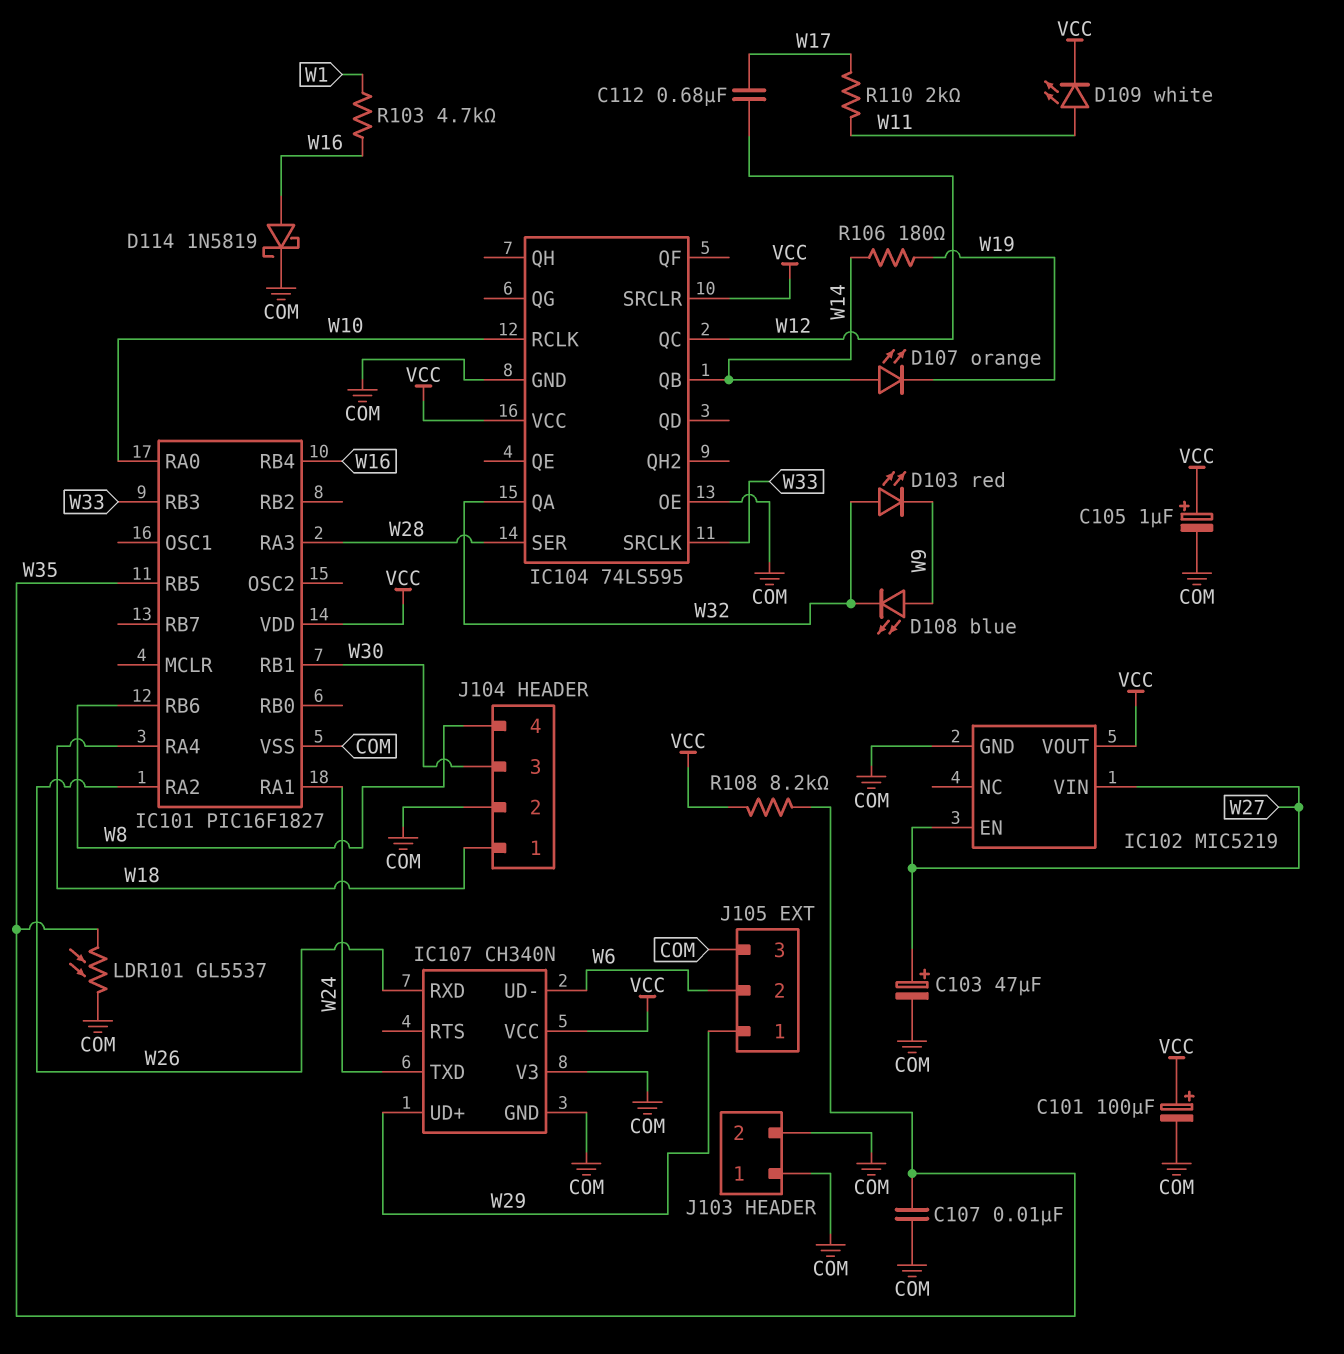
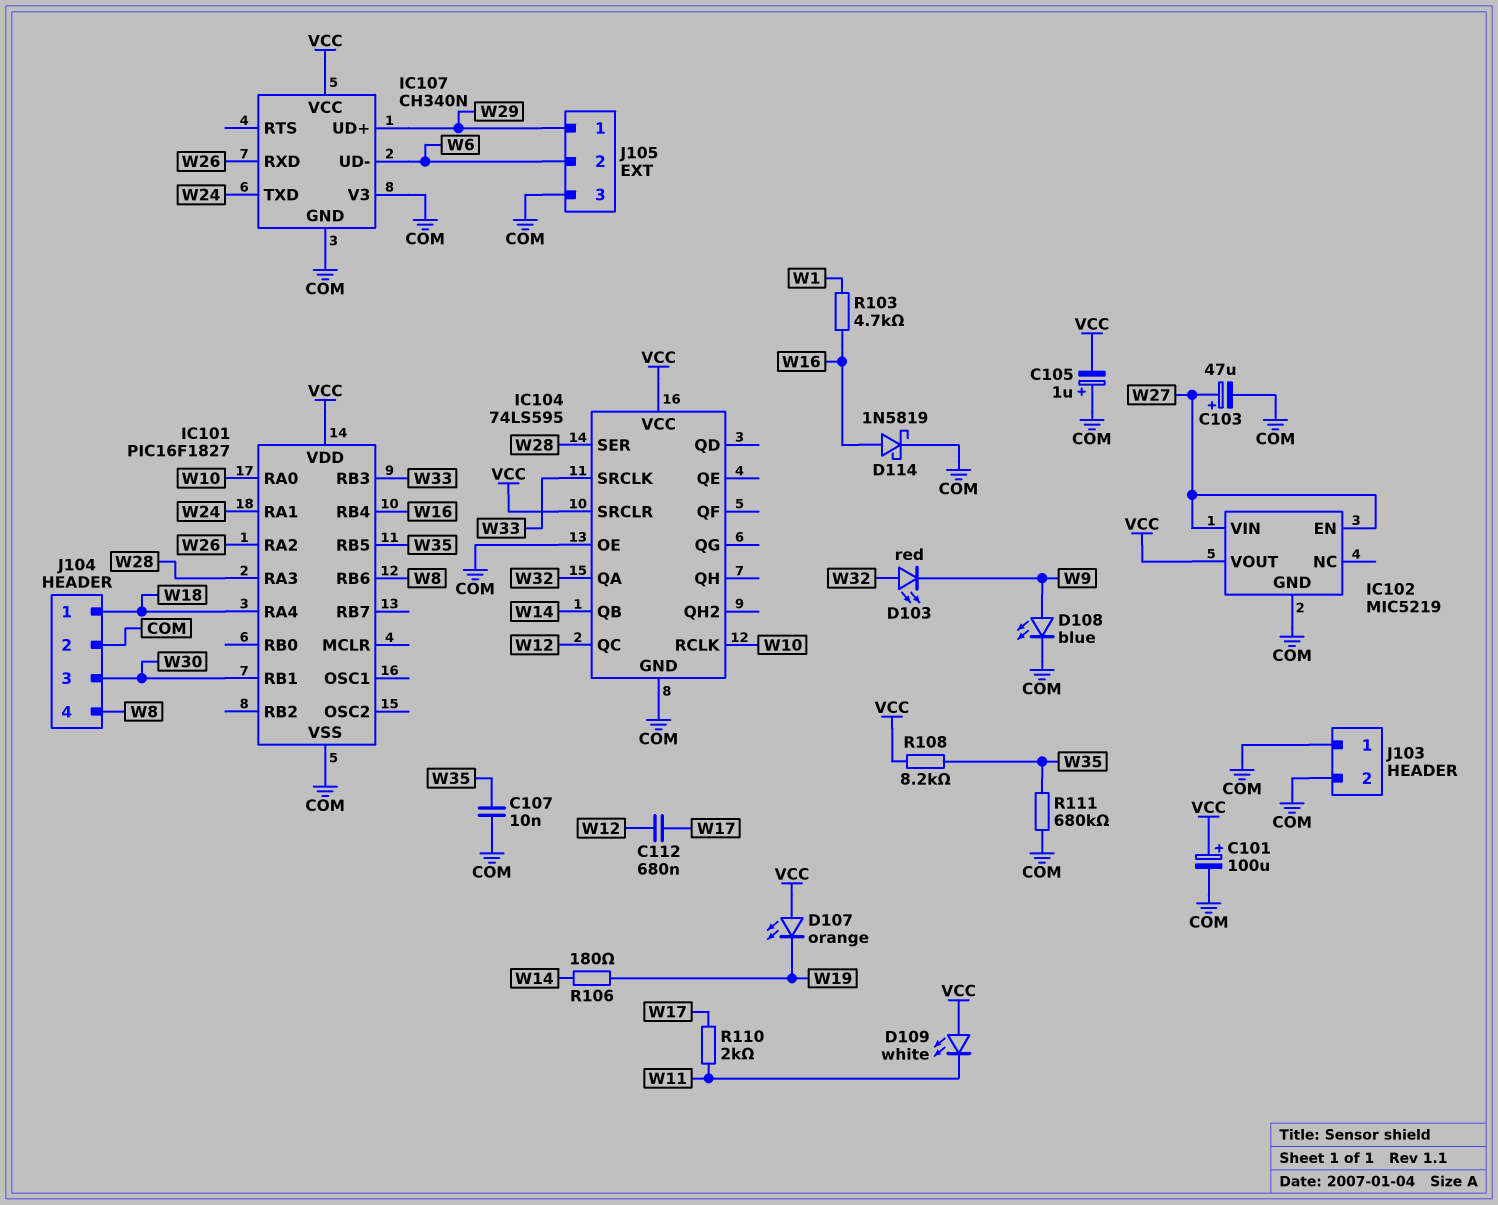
C105: 1uF (plus VCC, minus COM) -> 1uF (plus COM, minus VCC)
D107: LED orange (A W14, K W19) -> LED orange (A VCC, K W19)
D108: LED blue (A W9, K W32) -> LED blue (A W9, K COM)
D109: LED white (A W11, K VCC) -> LED white (A VCC, K W11)
LDR101: GL5537 (COM, W35) -> none
R111: none -> 680k (COM, W35)

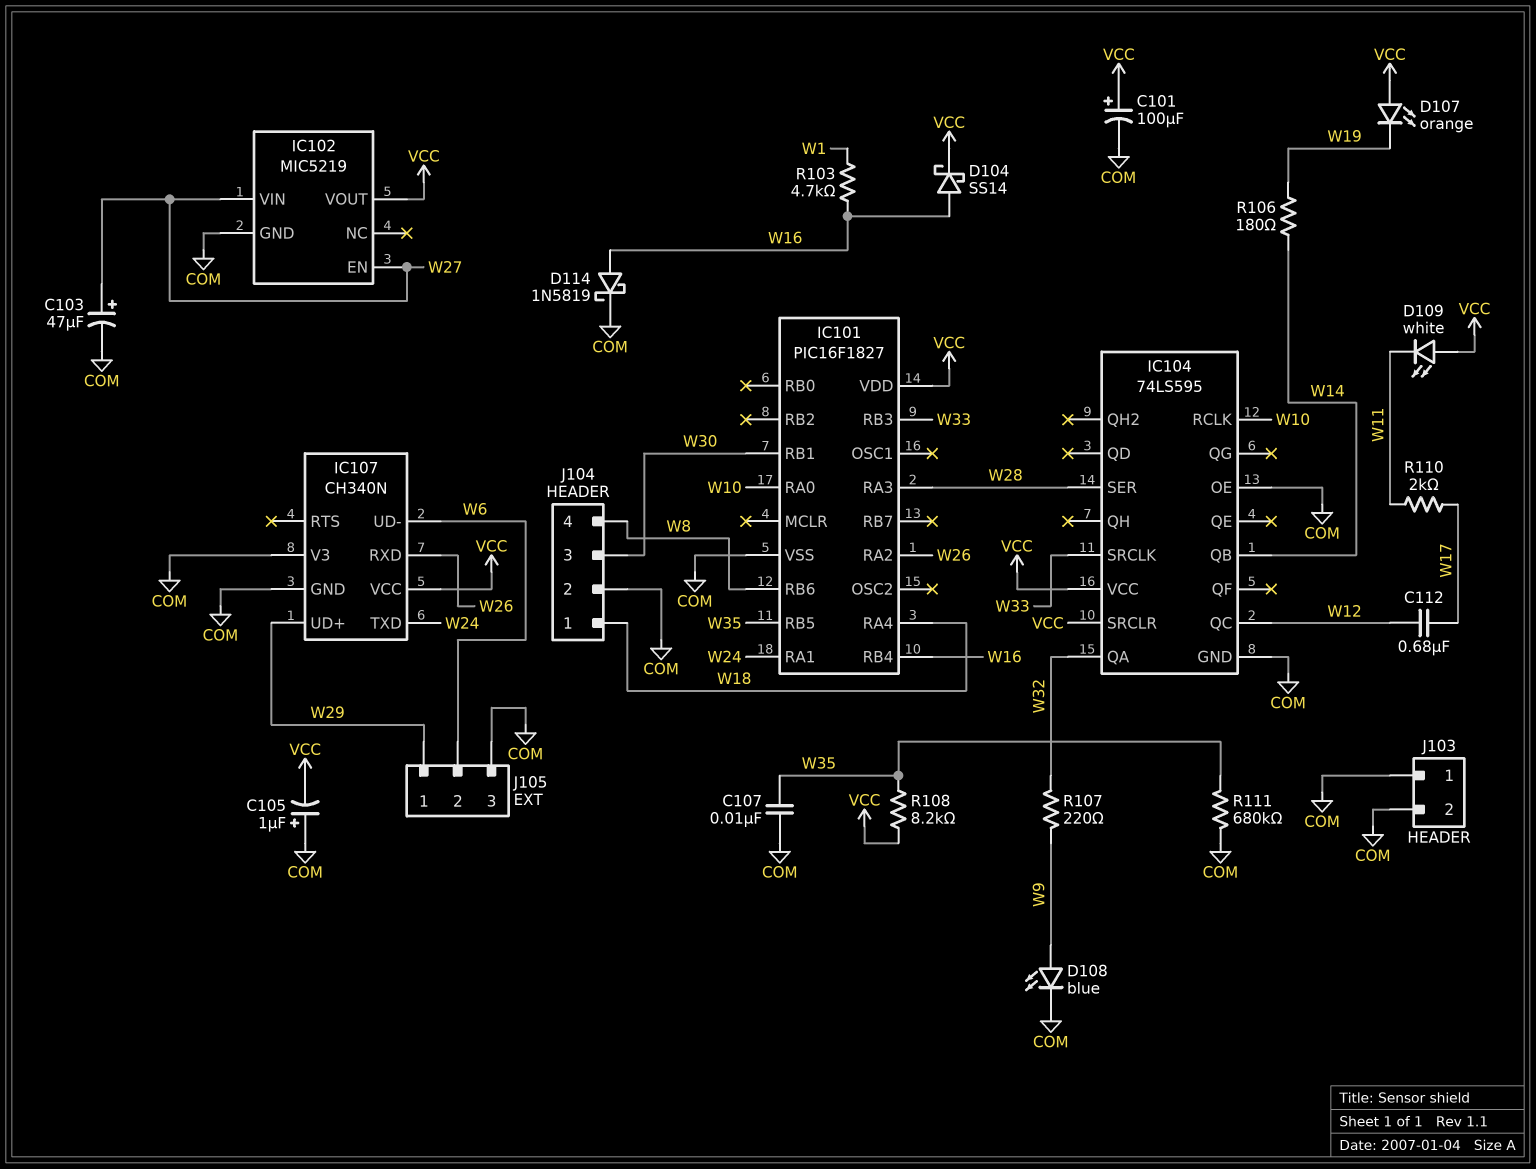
D103: LED red (A W32, K W9) -> none
D104: none -> schottky SS14 (A W16, K VCC)
R107: none -> 220 (W9, W32)

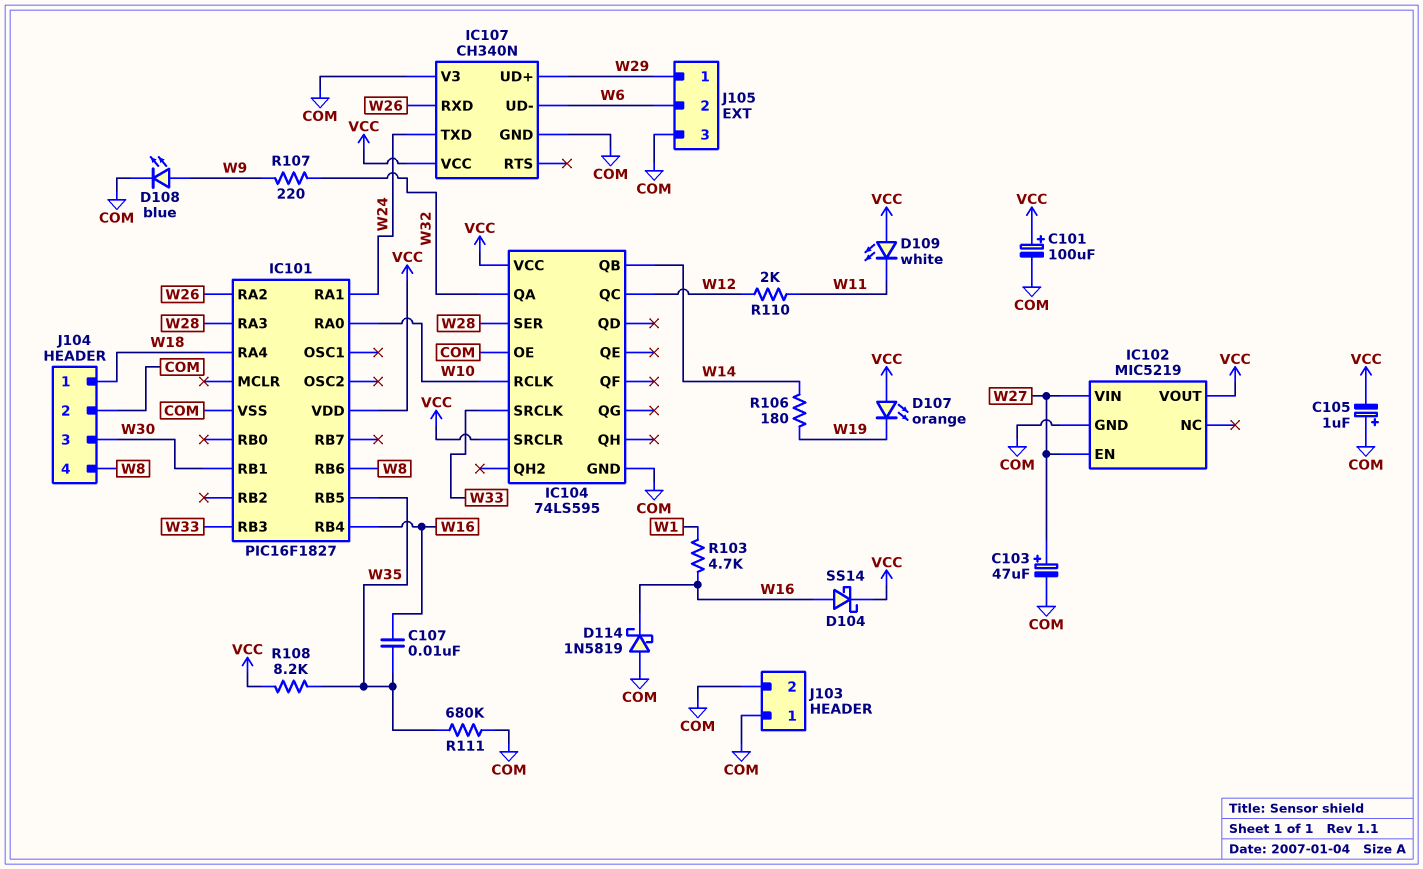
C107: 10nF (COM, W35) -> 10nF (W16, W35)
C112: 680nF (W12, W17) -> none
D114: schottky 1N5819 (A W16, K COM) -> schottky 1N5819 (A COM, K W16)
R110: 2k (W11, W17) -> 2k (W11, W12)

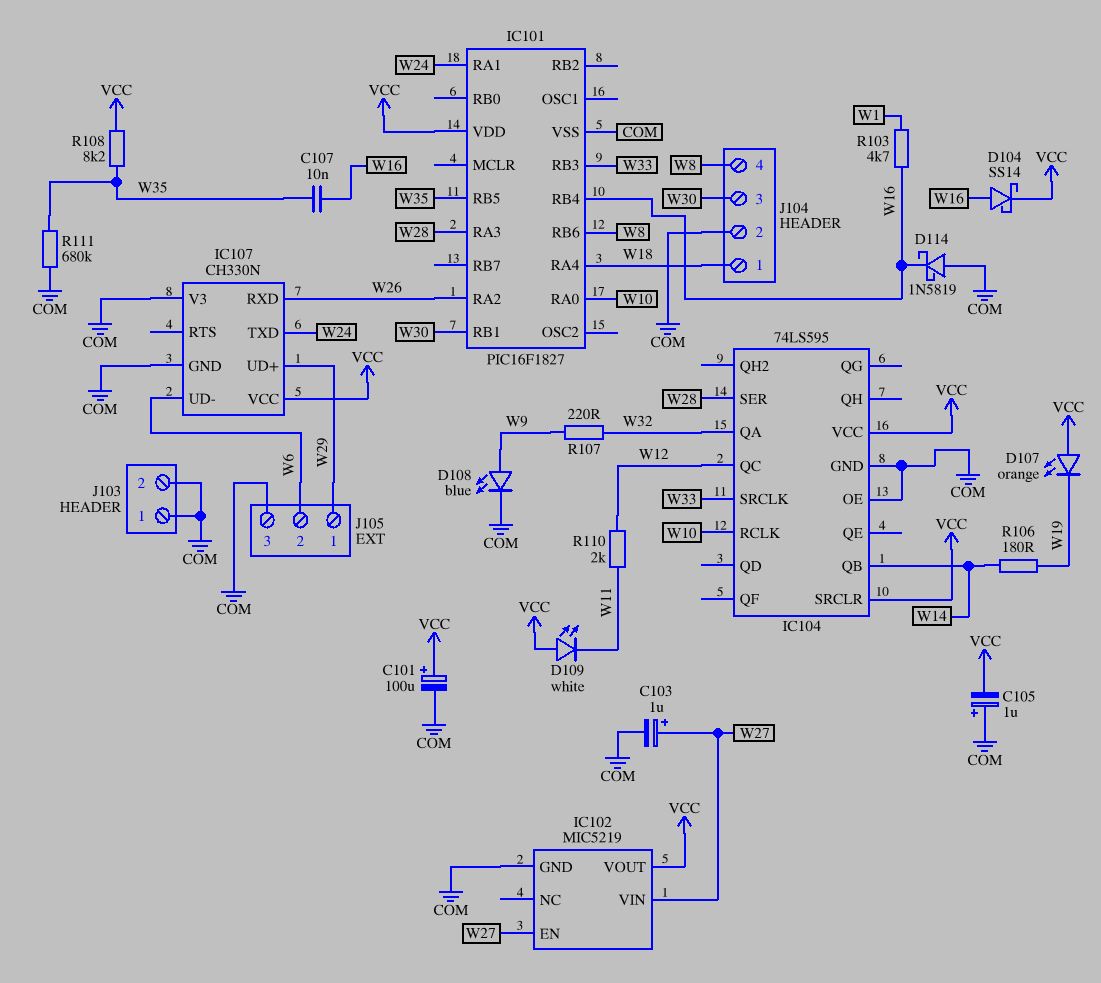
C103: 47uF (plus W27, minus COM) -> 1uF (plus W27, minus COM)
IC107: CH340N -> CH330N

